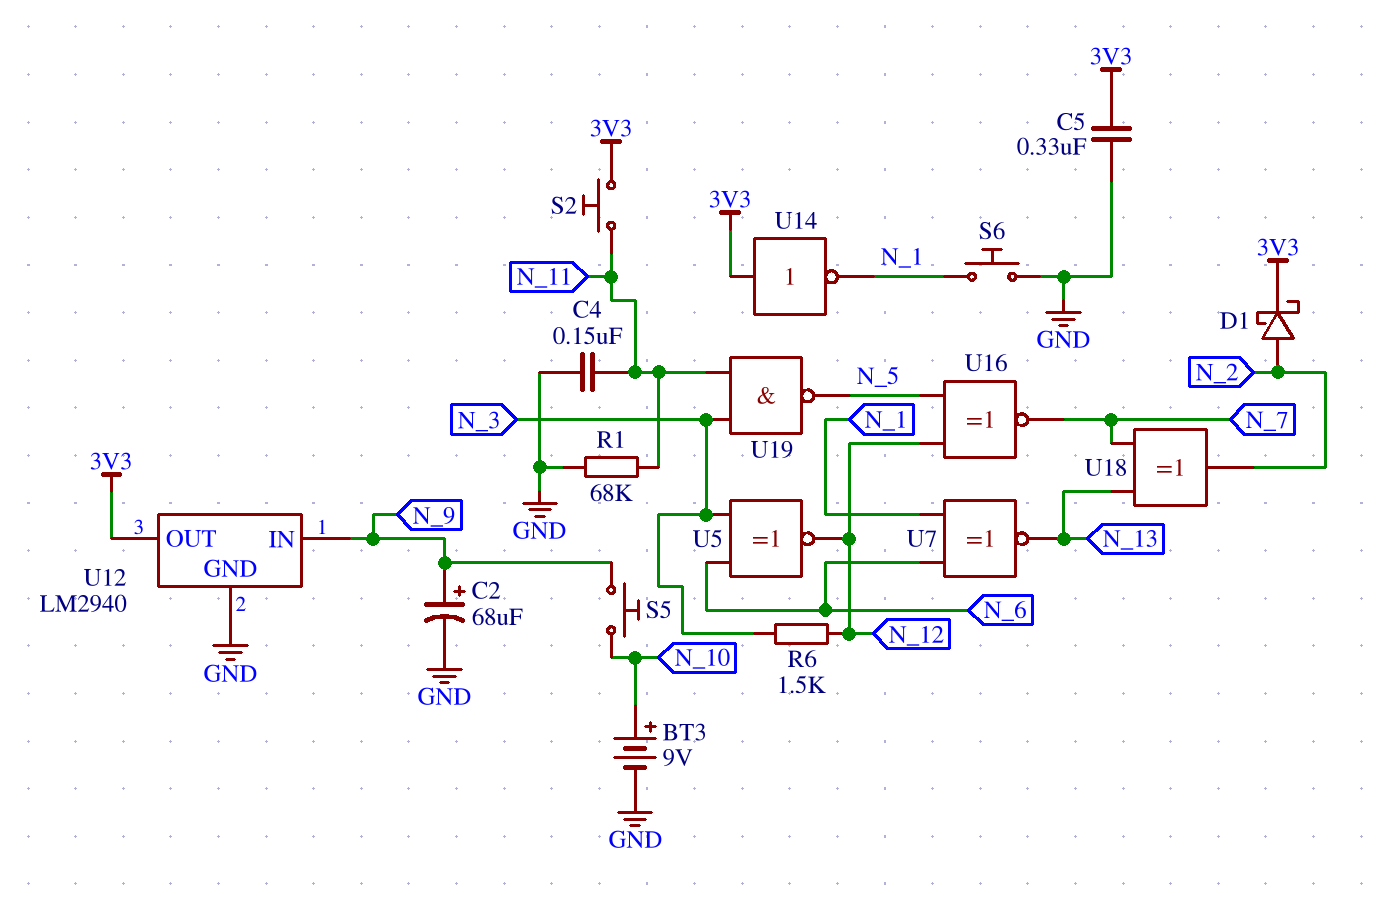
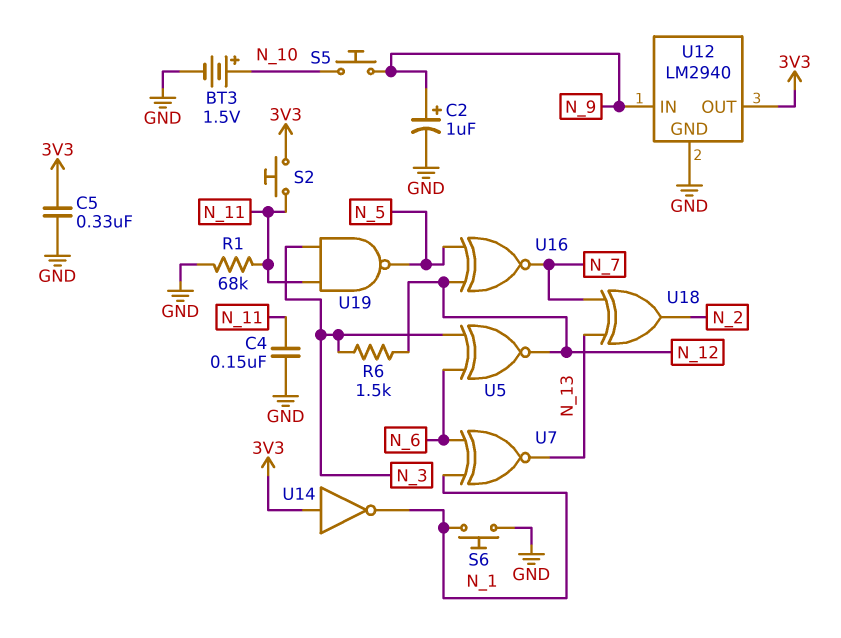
BT3: 9V (plus N_10, minus GND) -> 1.5V (plus N_10, minus GND)
C2: 68uF (plus N_9, minus GND) -> 1uF (plus N_9, minus GND)
D1: schottky (A N_2, K 3V3) -> none

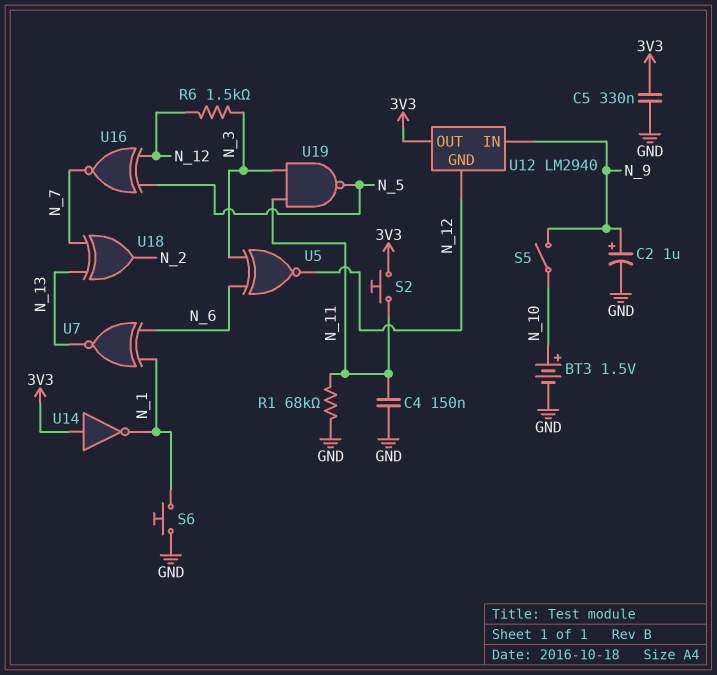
S5: button (N_9, N_10) -> switch (N_9, N_10)
U12 pin GND: GND -> N_12

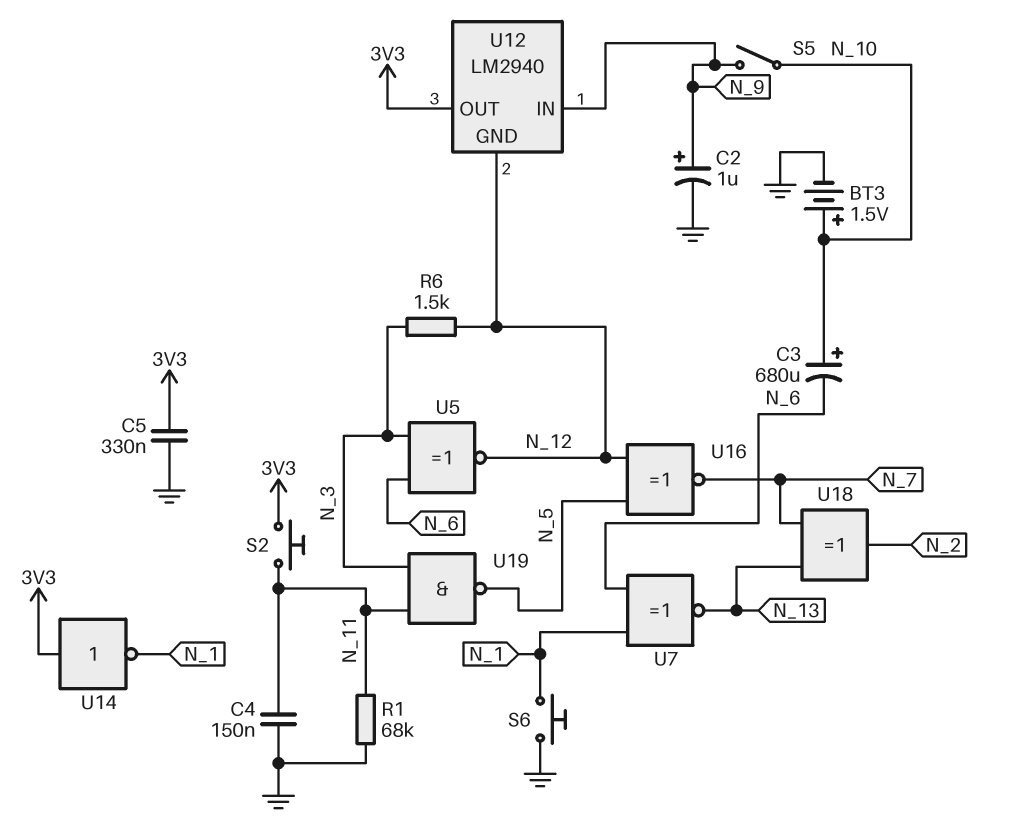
C3: none -> 680uF (plus N_10, minus N_6)

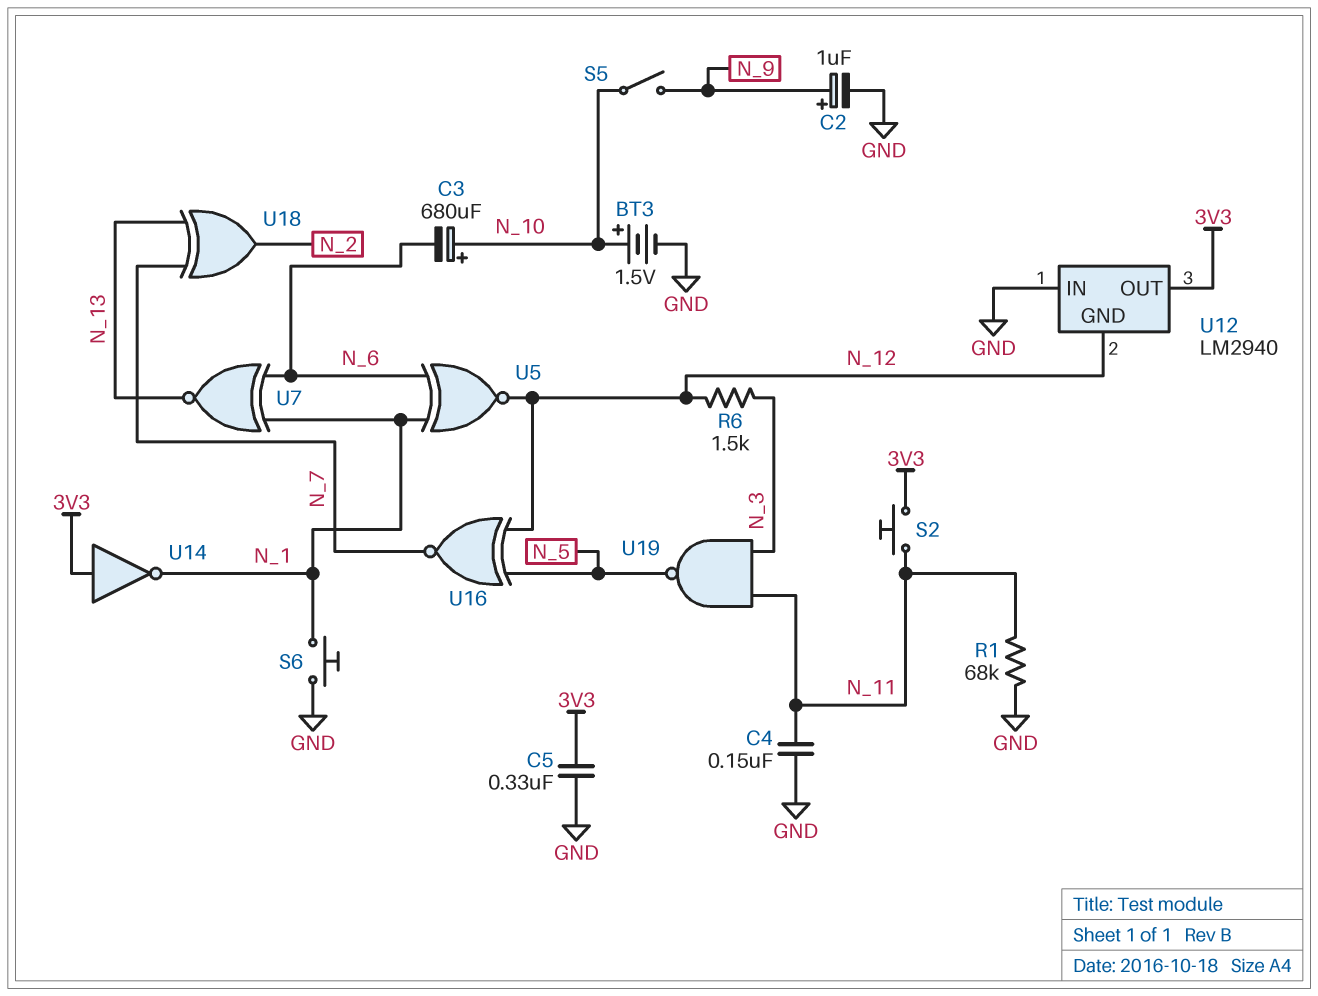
U5: XNOR (in N_3, in N_6, out N_12) -> XNOR (in N_1, in N_6, out N_12)
U12 pin IN: N_9 -> GND

